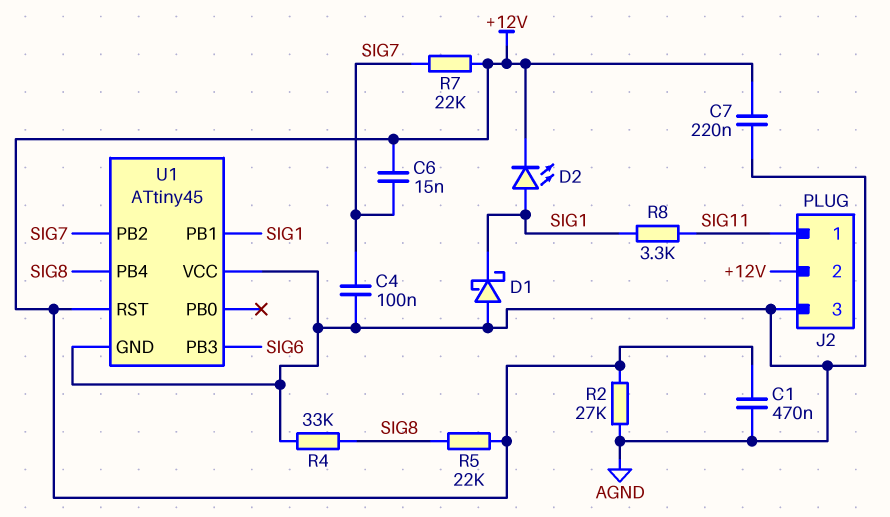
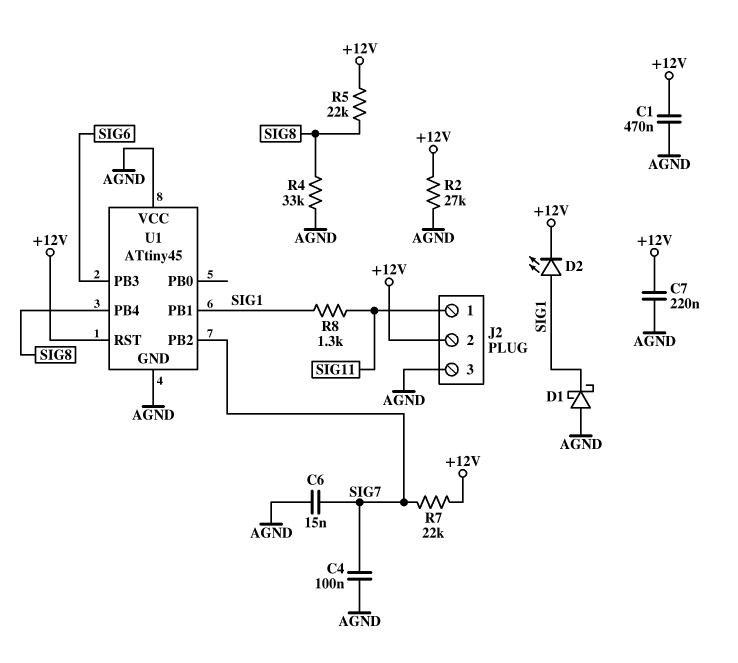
C6: 15nF (+12V, SIG7) -> 15nF (AGND, SIG7)
R8: 3.3k (SIG1, SIG11) -> 1.3k (SIG1, SIG11)

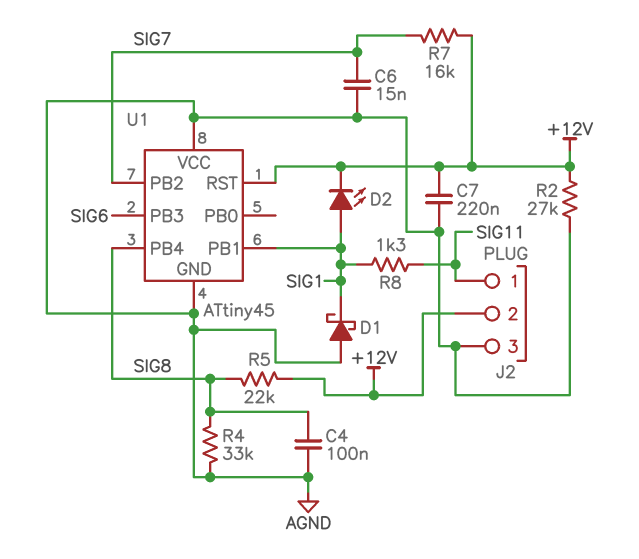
C1: 470nF (+12V, AGND) -> none
C4: 100nF (AGND, SIG7) -> 100nF (AGND, SIG8)
R7: 22k (+12V, SIG7) -> 16k (+12V, SIG7)

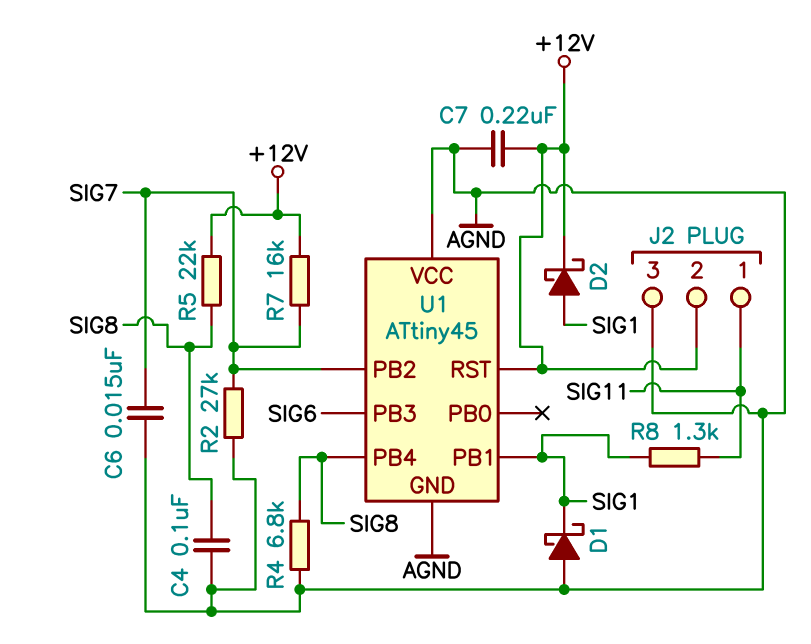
D2: LED (A SIG1, K +12V) -> schottky (A SIG1, K +12V)
R2: 27k (+12V, AGND) -> 27k (AGND, SIG7)
R4: 33k (AGND, SIG8) -> 6.8k (AGND, SIG8)

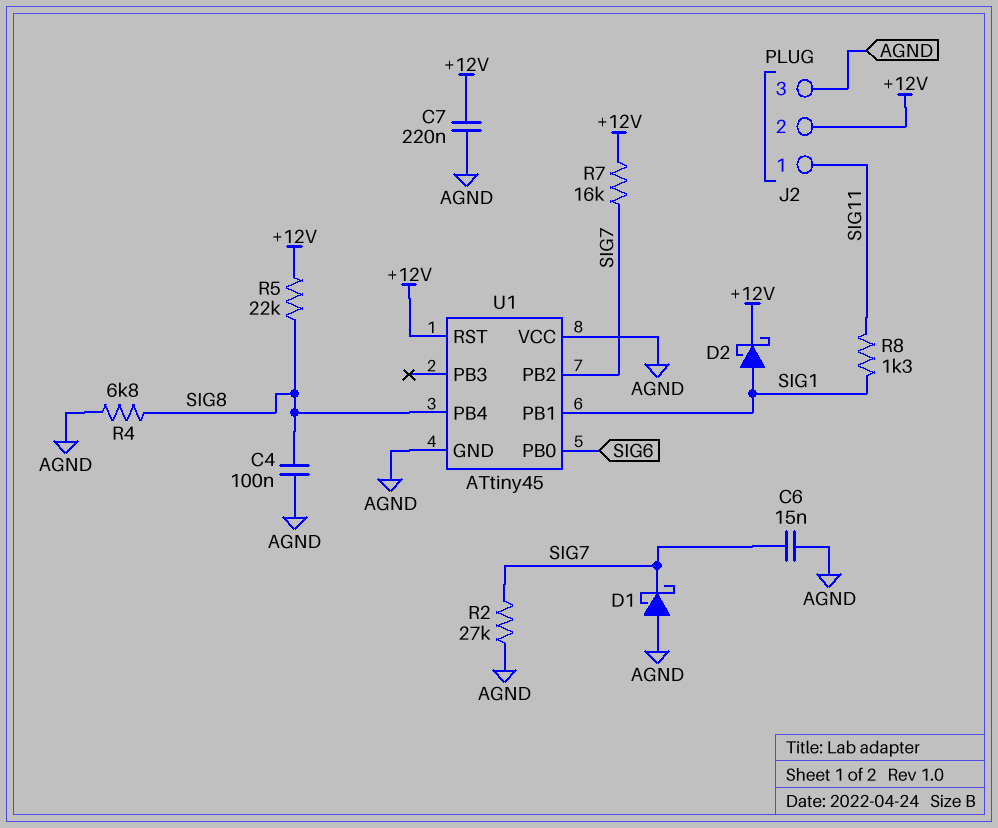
D1: schottky (A AGND, K SIG1) -> schottky (A AGND, K SIG7)
U1 pin PB0: none -> SIG6
U1 pin PB3: SIG6 -> none

